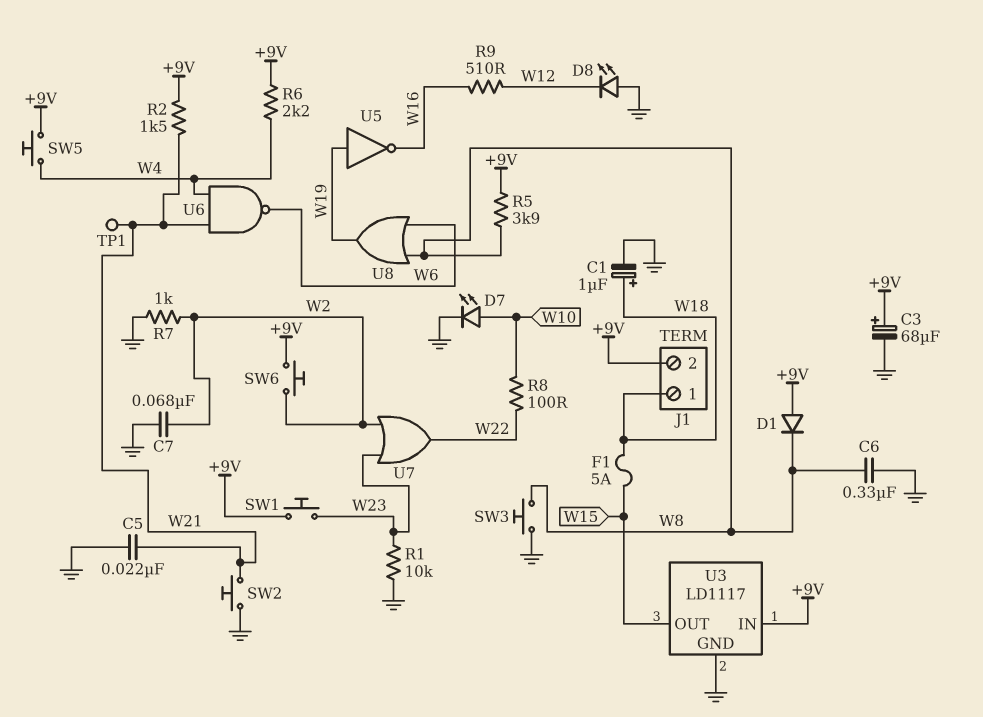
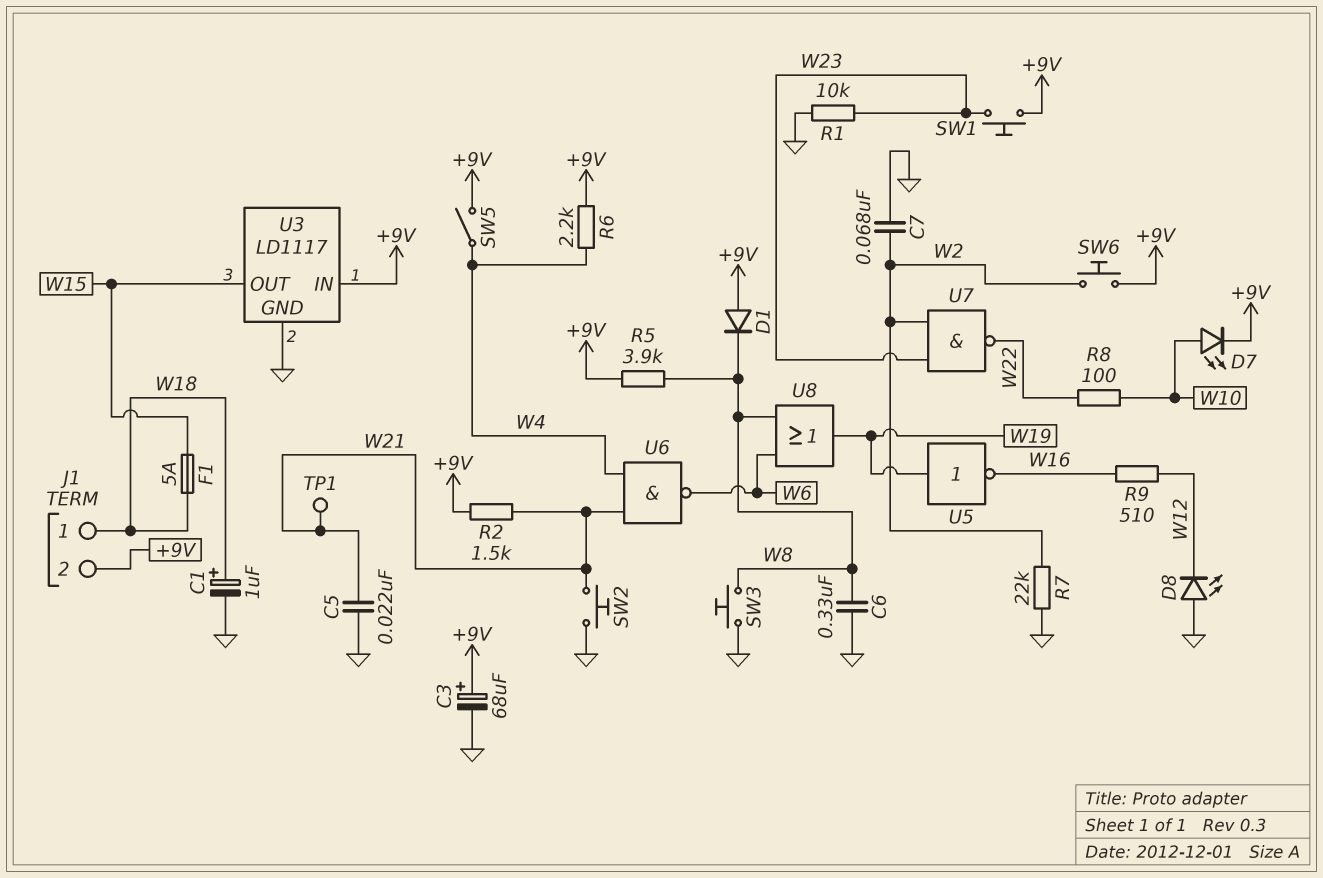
D7: LED (A W10, K GND) -> LED (A W10, K +9V)
R7: 1k (GND, W2) -> 22k (GND, W2)
SW5: button (+9V, W4) -> switch (+9V, W4)
U7: OR (in W2, in W23, out W22) -> NAND (in W2, in W23, out W22)

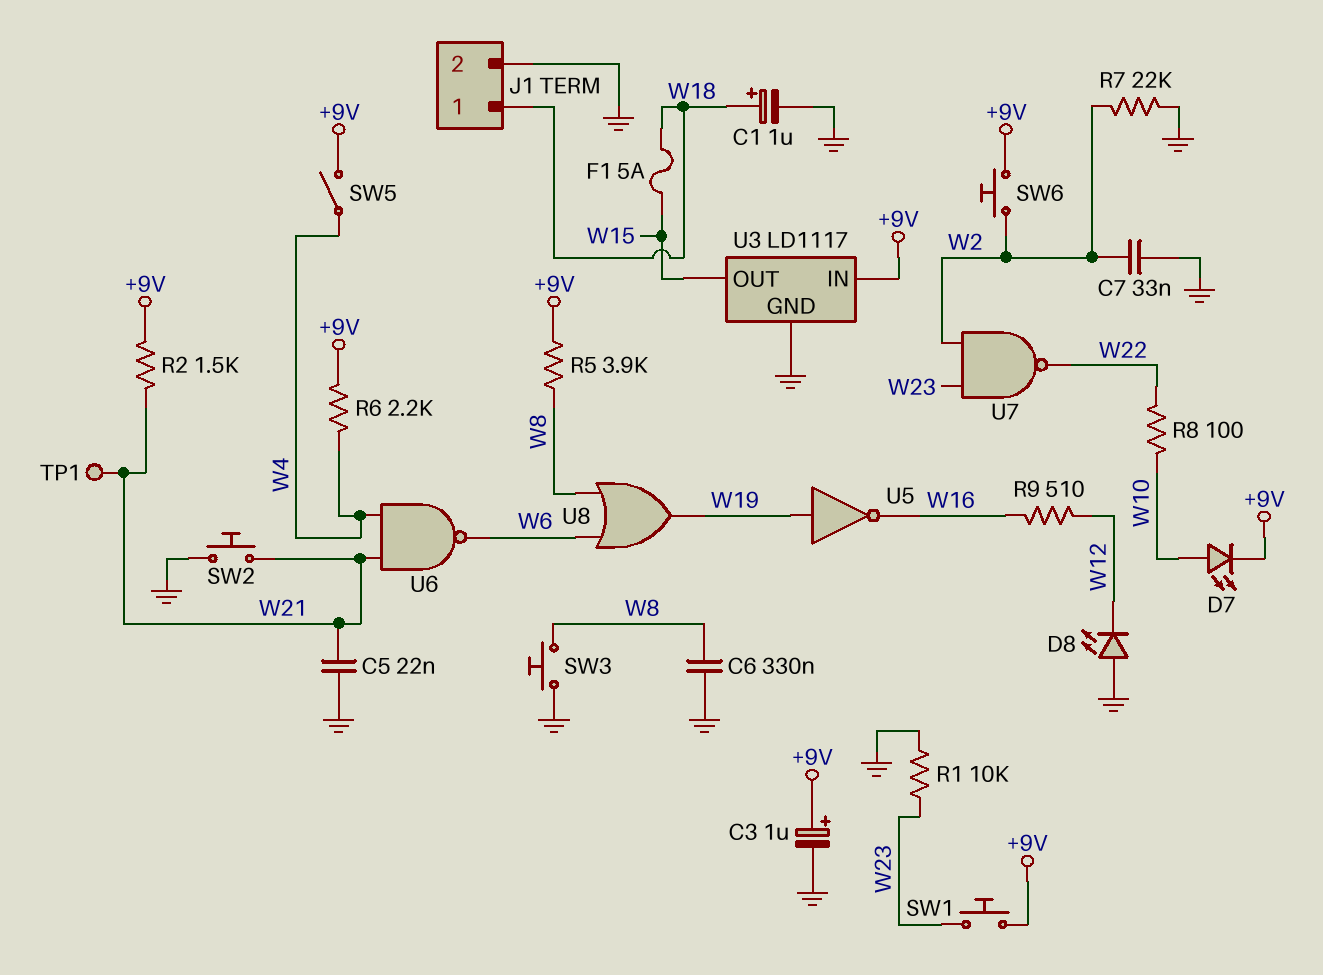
C3: 68uF (plus +9V, minus GND) -> 1uF (plus +9V, minus GND)
C7: 68nF (GND, W2) -> 33nF (GND, W2)
D1: diode (A +9V, K W8) -> none
J1 pin 2: +9V -> GND

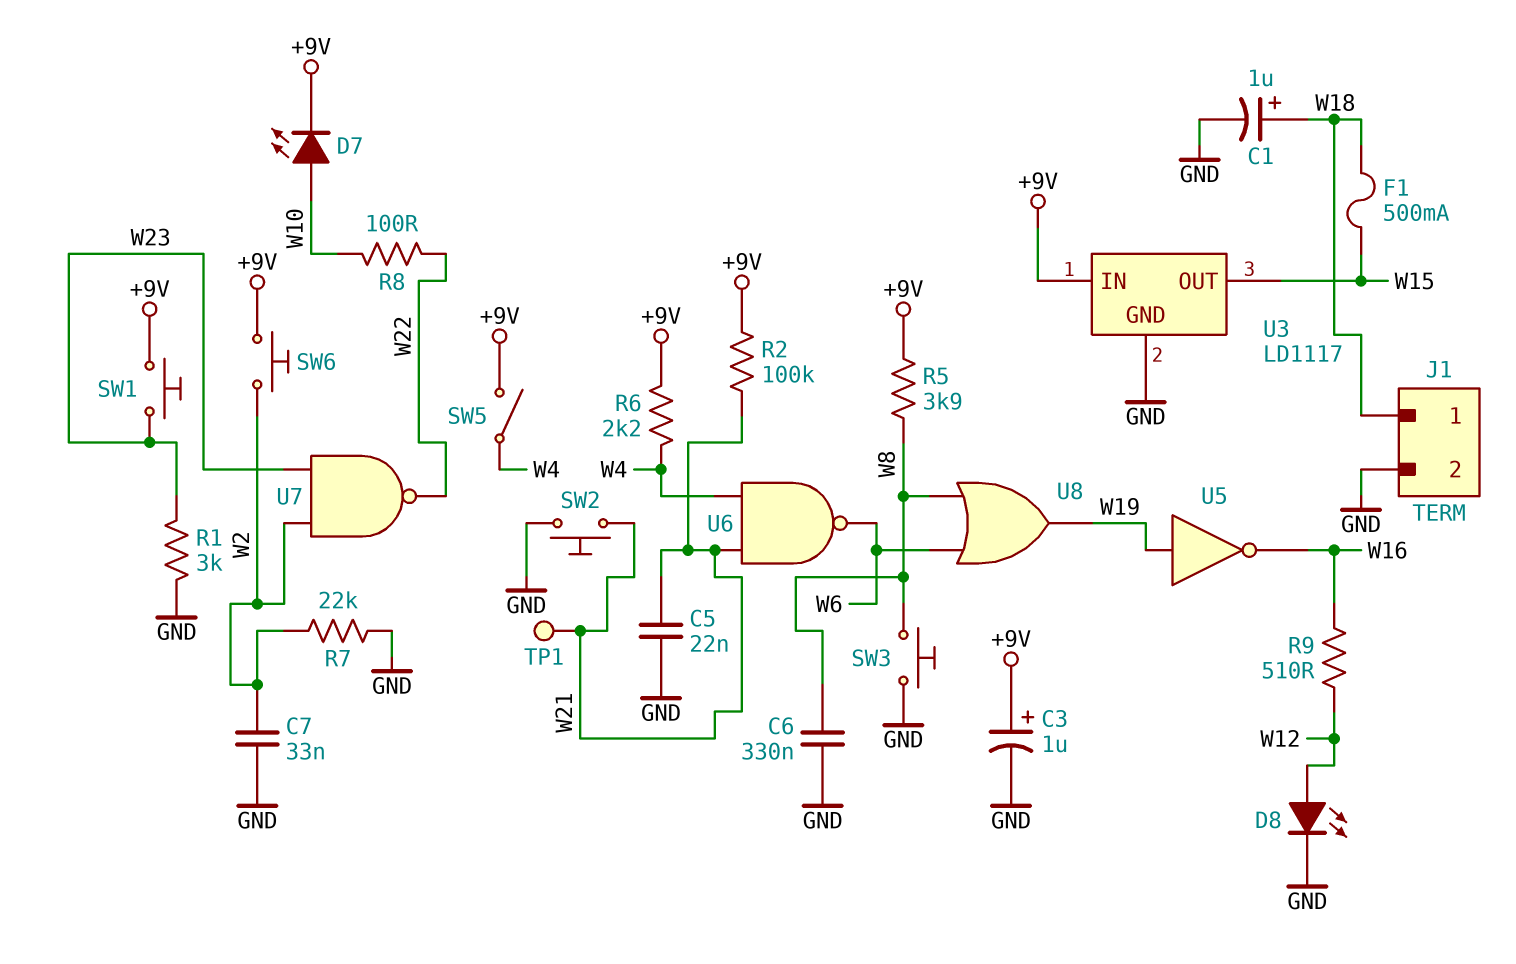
D8: LED (A GND, K W12) -> LED (A W12, K GND)
F1: 5A (W15, W18) -> 500mA (W15, W18)
R1: 10k (GND, W23) -> 3k (GND, W23)
R2: 1.5k (+9V, W21) -> 100k (+9V, W21)

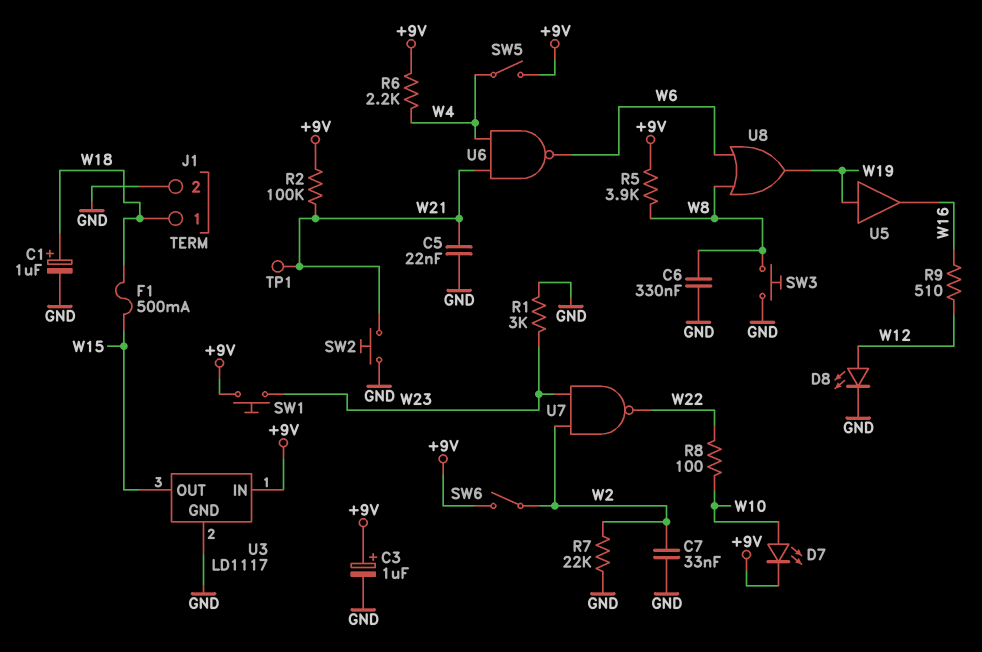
SW6: button (+9V, W2) -> switch (+9V, W2)
U5: NOT (in W19, out W16) -> buffer (in W19, out W16)

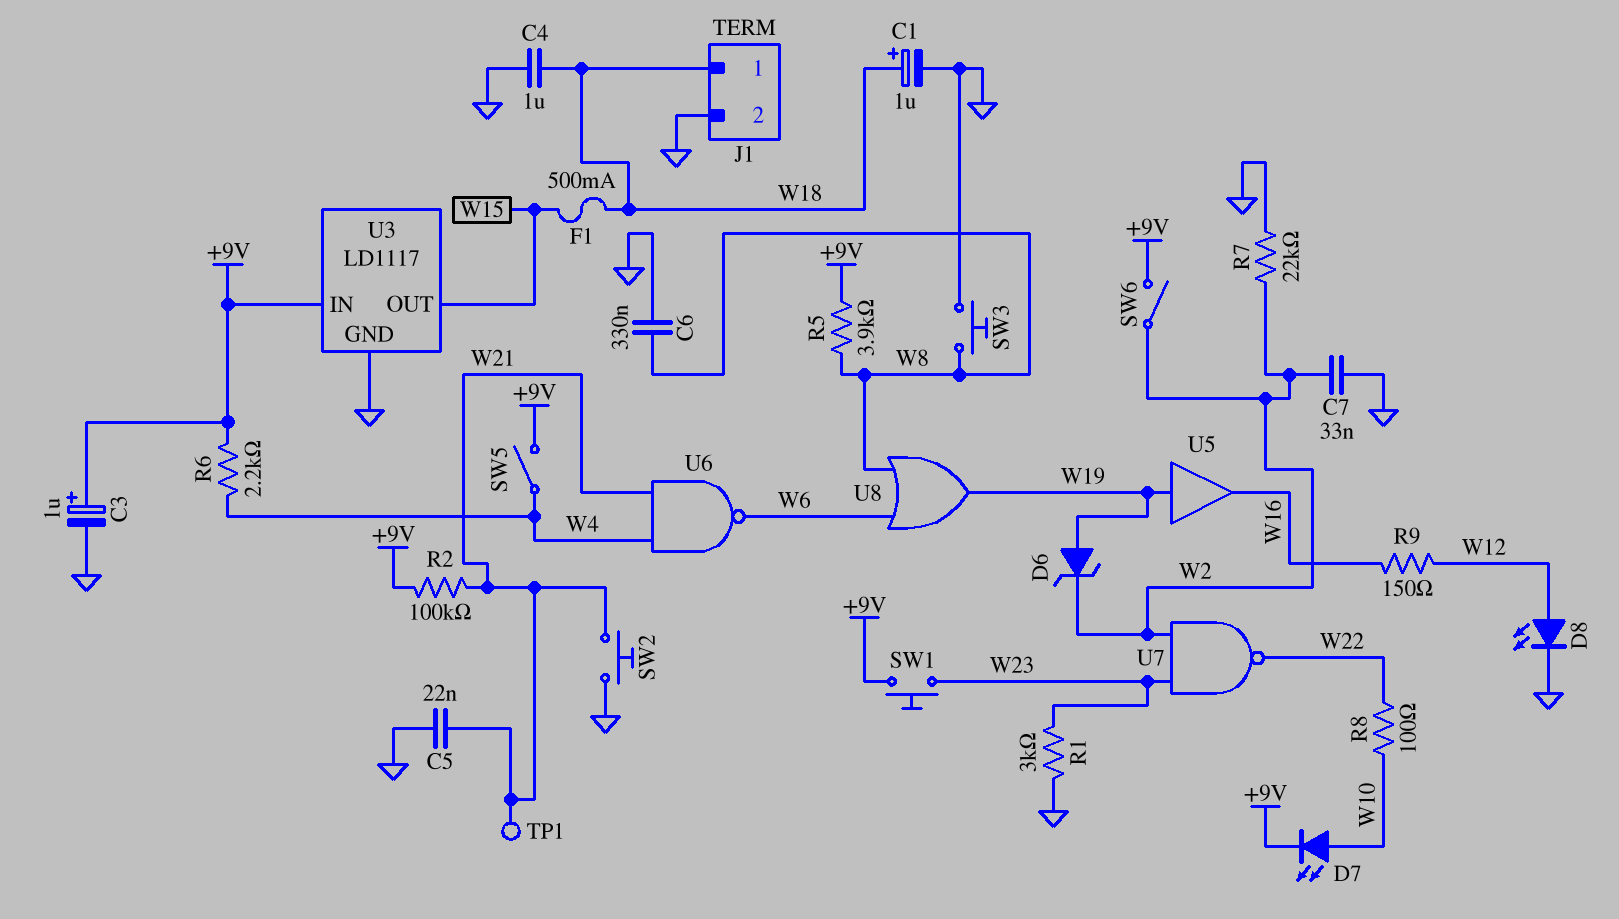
C4: none -> 1uF (GND, W18)
D6: none -> zener (A W19, K W2)
R9: 510 (W12, W16) -> 150 (W12, W16)

